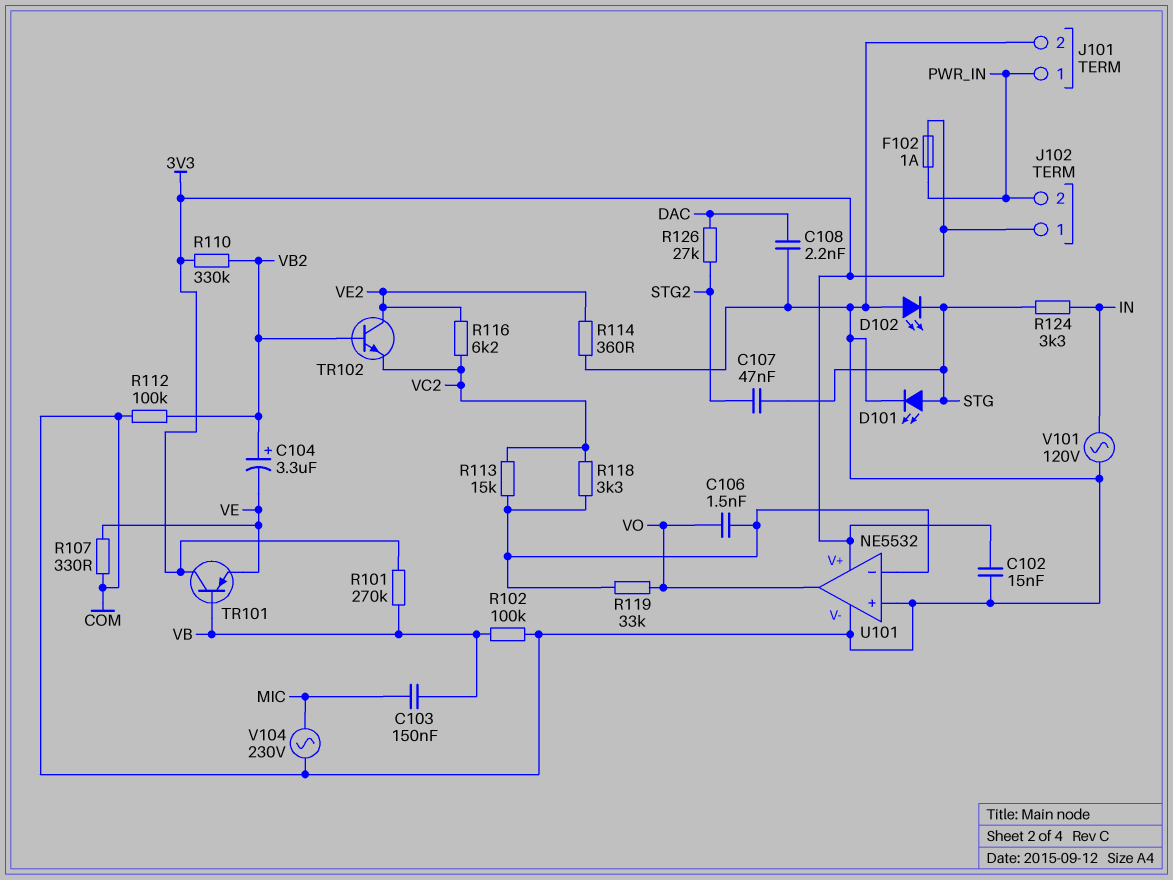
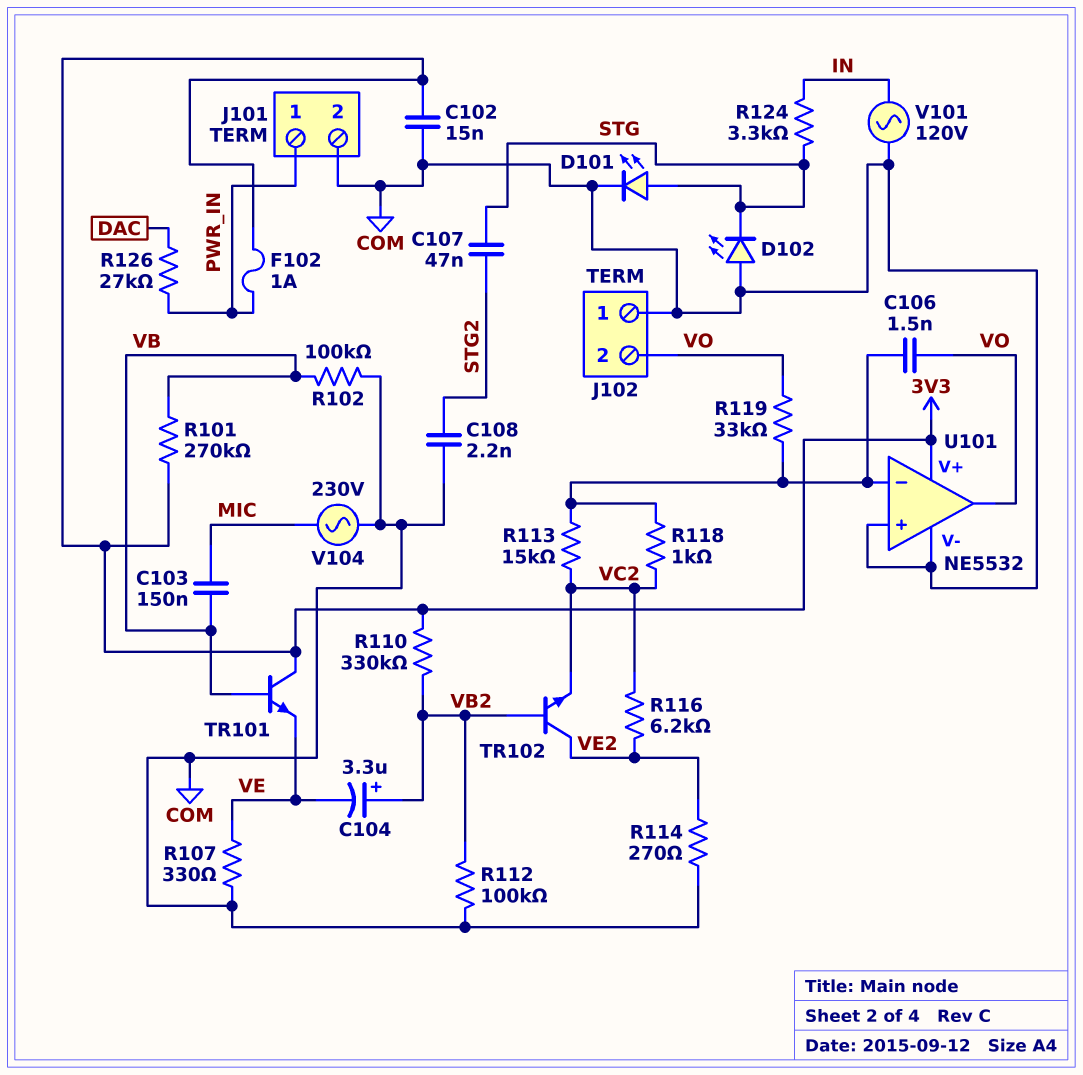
C108: 2.2nF (COM, DAC) -> 2.2nF (COM, STG2)
J102 pin 1: 3V3 -> COM
J102 pin 2: PWR_IN -> VO
R114: 360 (COM, VE2) -> 270 (COM, VE2)
R118: 3.3k (U101/in-, VC2) -> 1k (U101/in-, VC2)
R126: 27k (DAC, STG2) -> 27k (DAC, PWR_IN)
TR101: PNP (B VB, C 3V3, E VE) -> NPN (B VB, C 3V3, E VE)

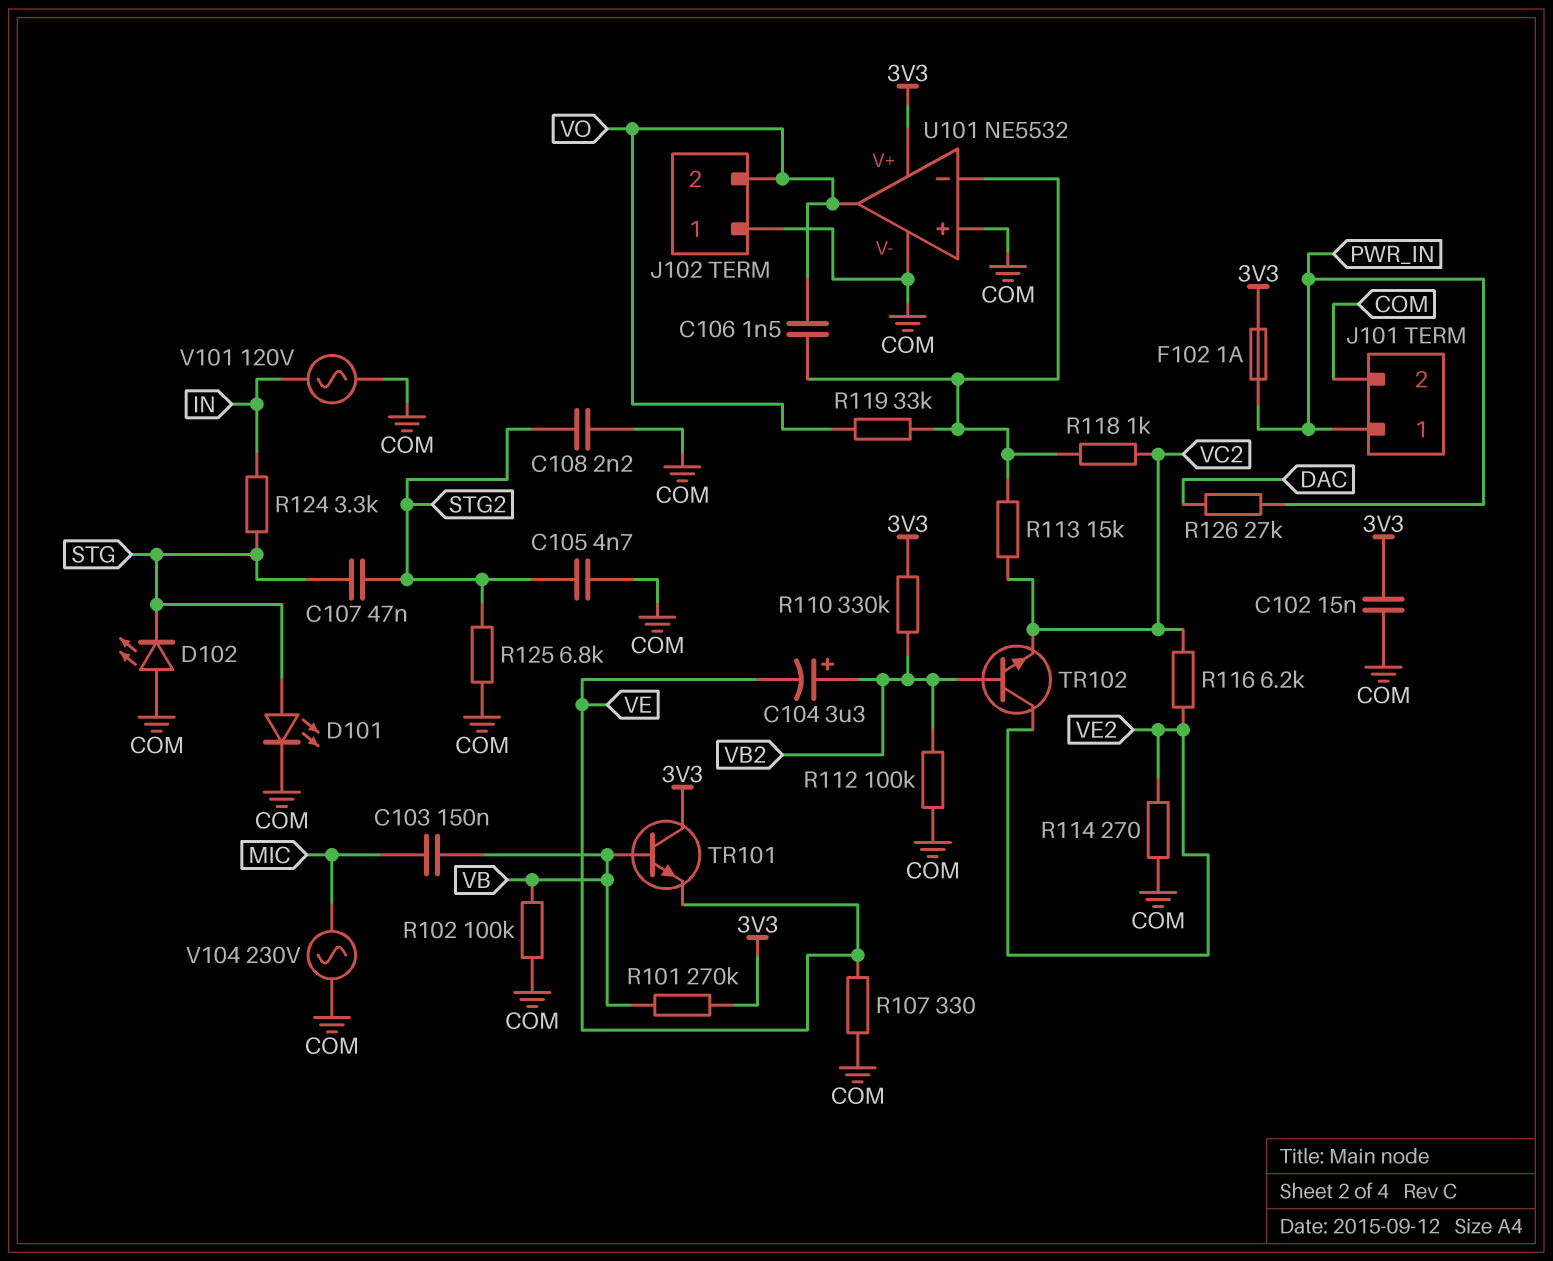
C105: none -> 4.7nF (COM, STG2)
R125: none -> 6.8k (COM, STG2)

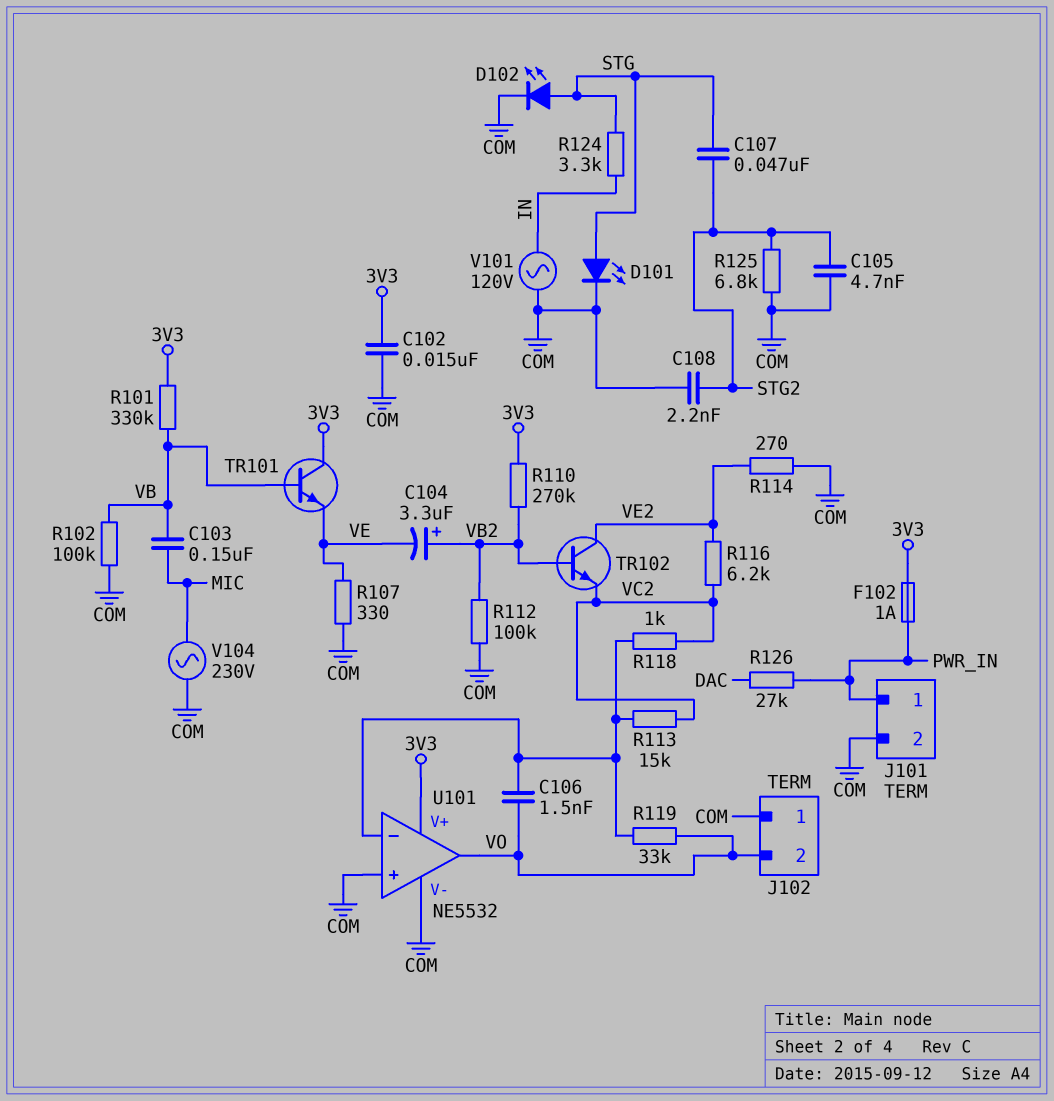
D102: LED (A COM, K STG) -> LED (A STG, K COM)
R101: 270k (3V3, VB) -> 330k (3V3, VB)
R110: 330k (3V3, VB2) -> 270k (3V3, VB2)

